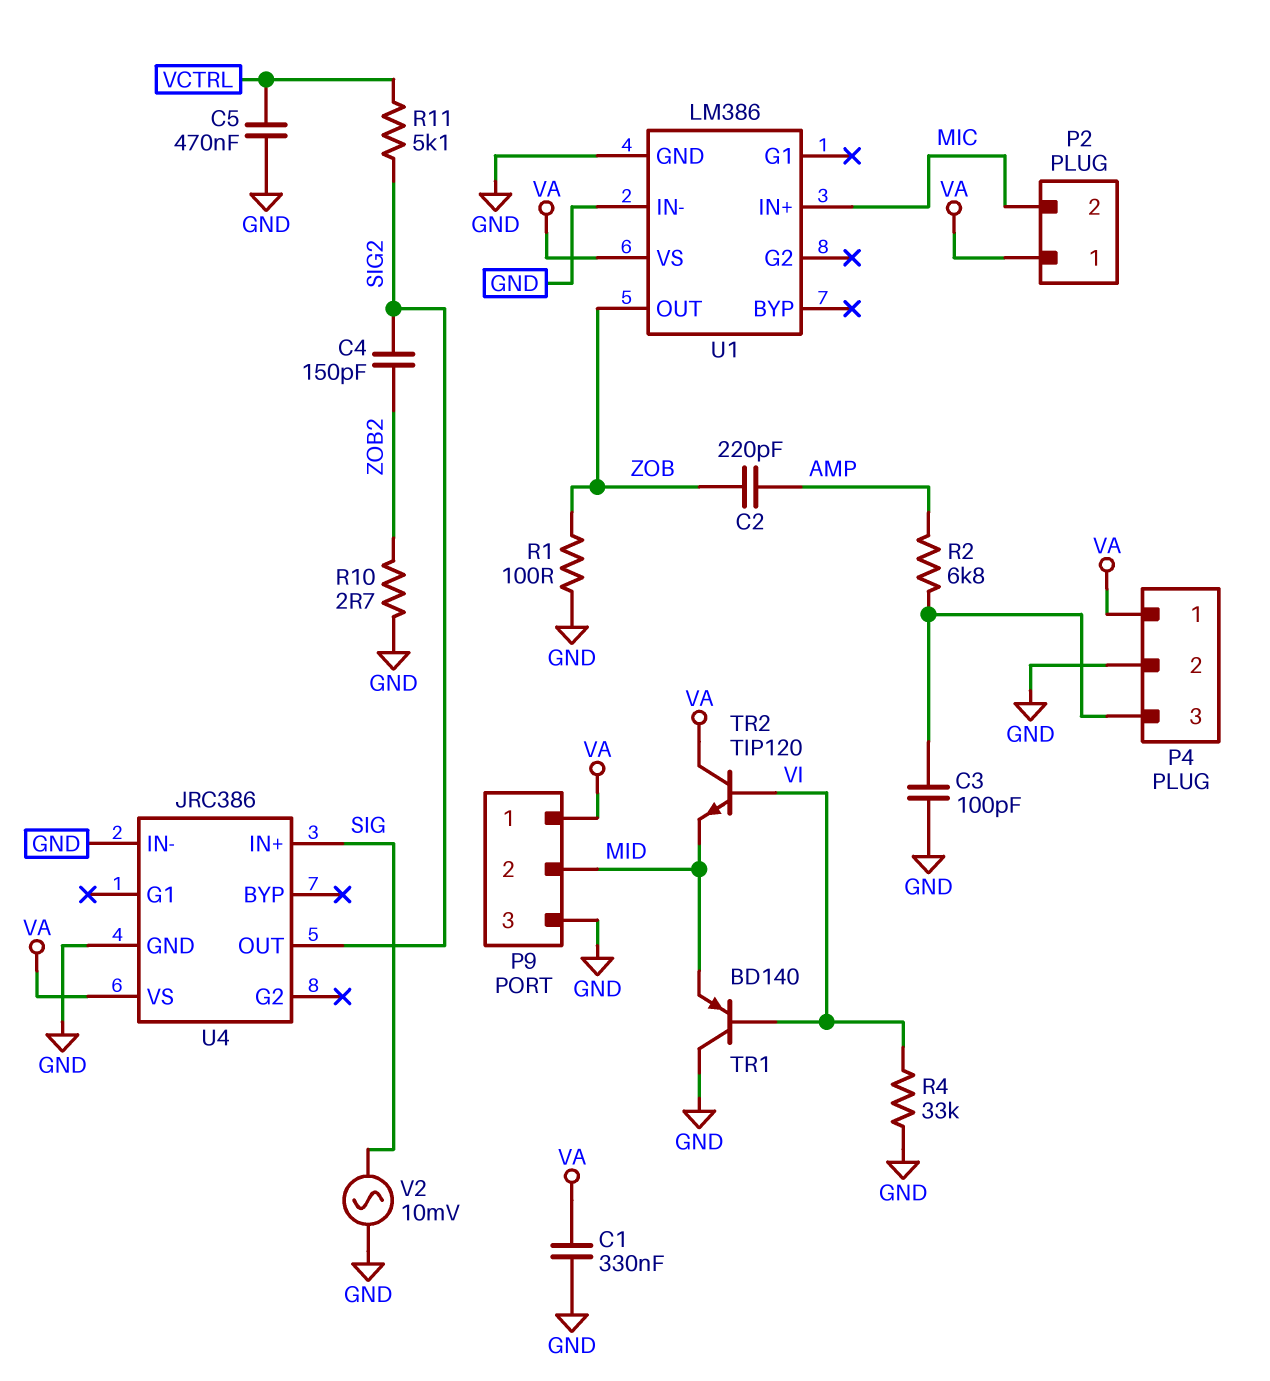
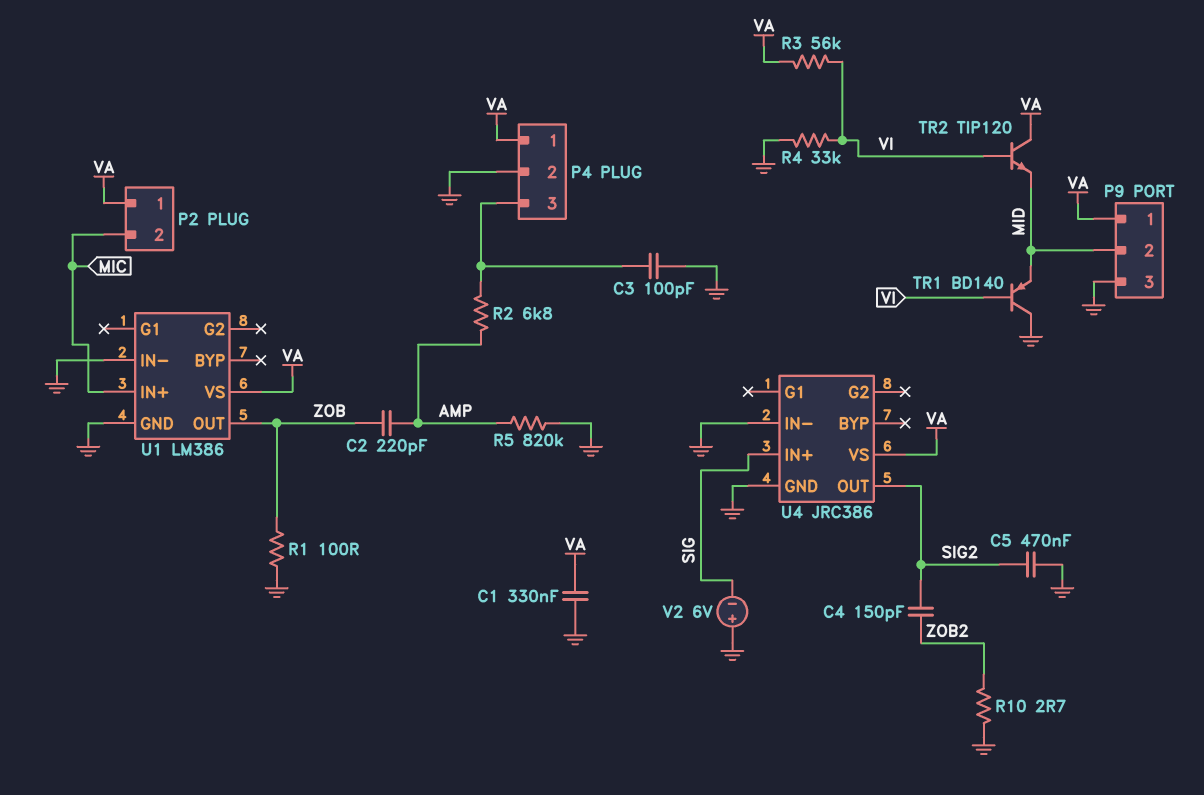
C5: 470nF (GND, VCTRL) -> 470nF (GND, SIG2)
R3: none -> 56k (VA, VI)
R5: none -> 820k (AMP, GND)
R11: 5.1k (SIG2, VCTRL) -> none
V2: AC 10mV (GND, SIG) -> 6V (plus GND, minus SIG)

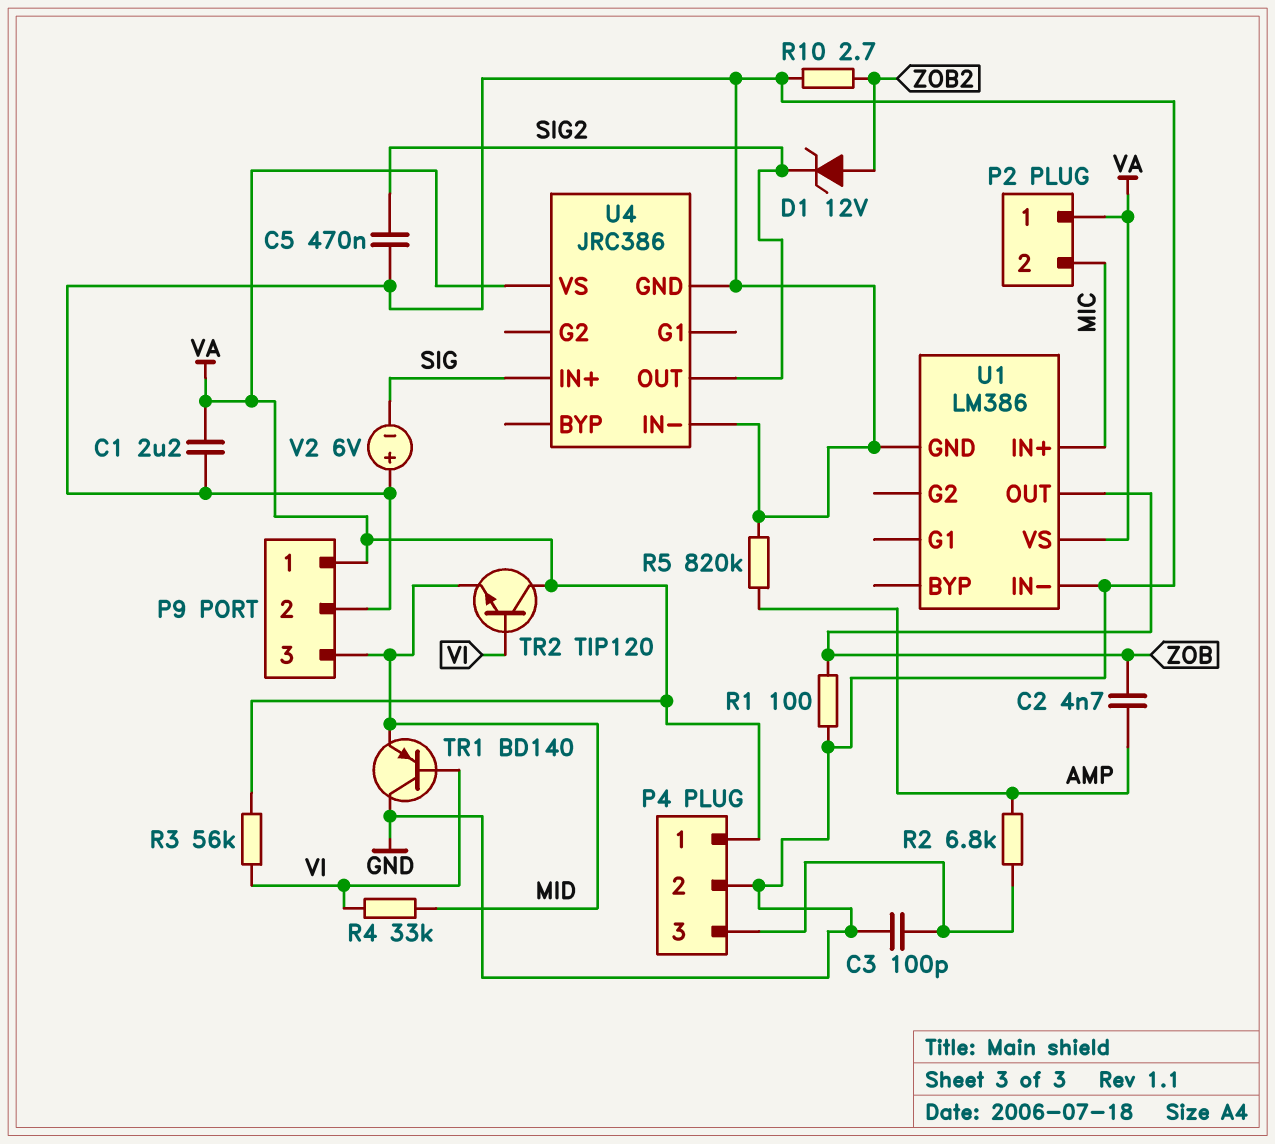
C1: 330nF (GND, VA) -> 2.2uF (GND, VA)
C2: 220pF (AMP, ZOB) -> 4.7nF (AMP, ZOB)
C4: 150pF (SIG2, ZOB2) -> none
D1: none -> zener 12V (A ZOB2, K SIG2)
P9 pin 2: MID -> GND
P9 pin 3: GND -> MID
R4: 33k (GND, VI) -> 33k (MID, VI)

